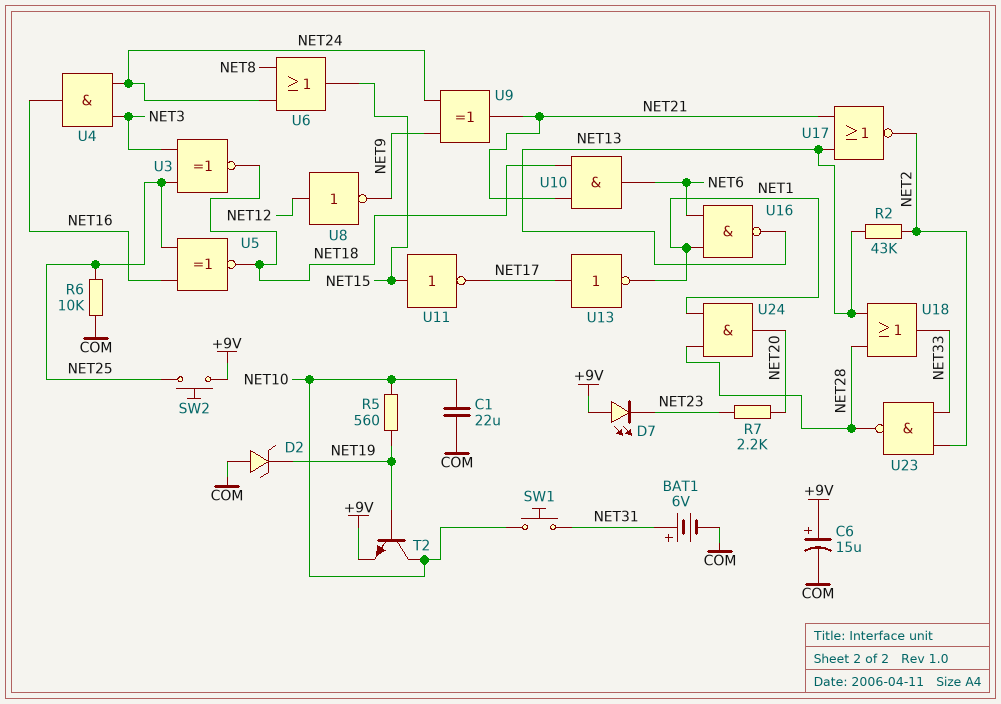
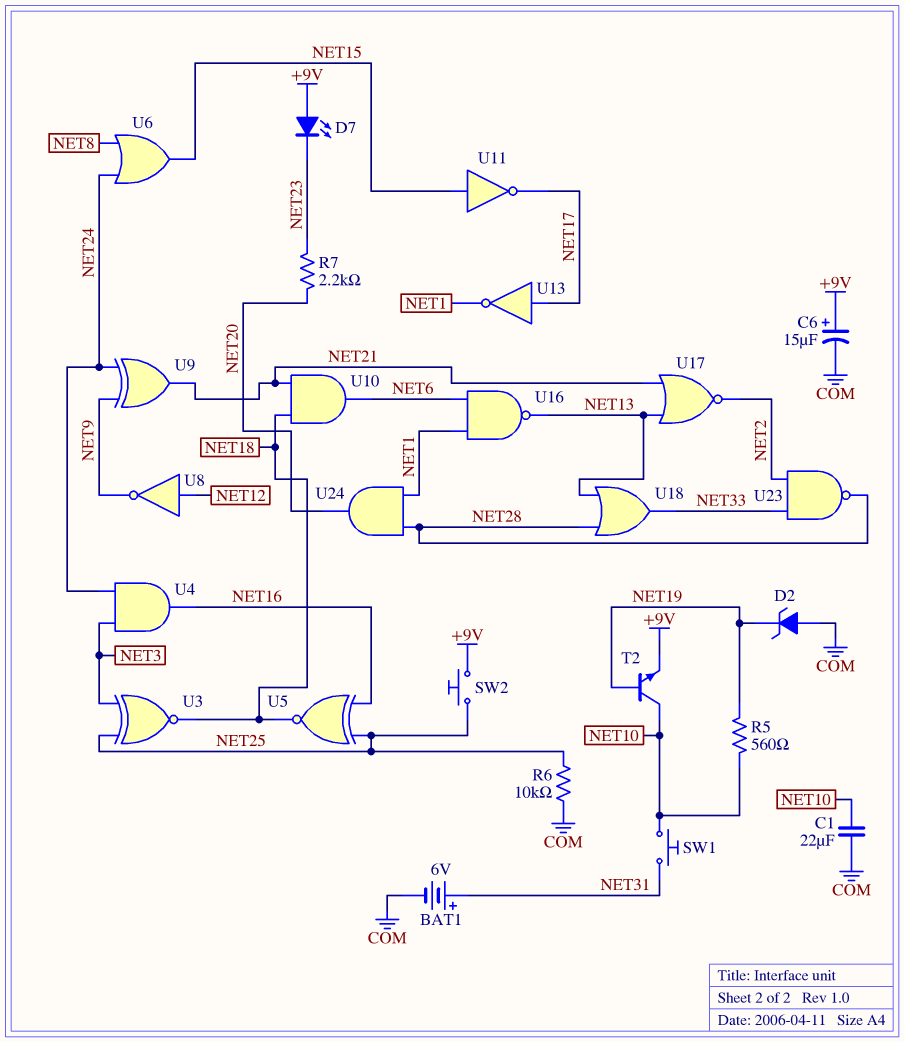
R2: 43k (NET2, NET13) -> none

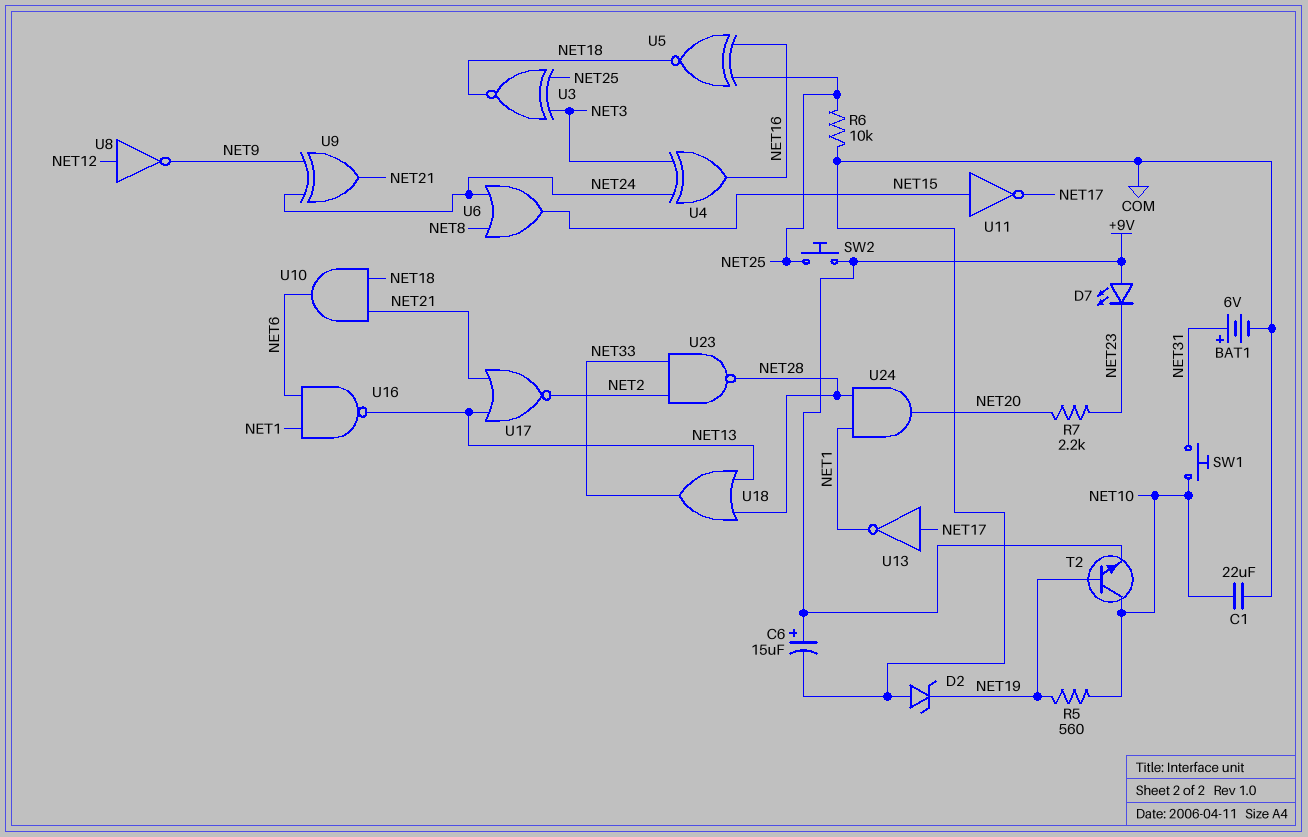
U4: AND (in NET3, in NET24, out NET16) -> XOR (in NET3, in NET24, out NET16)

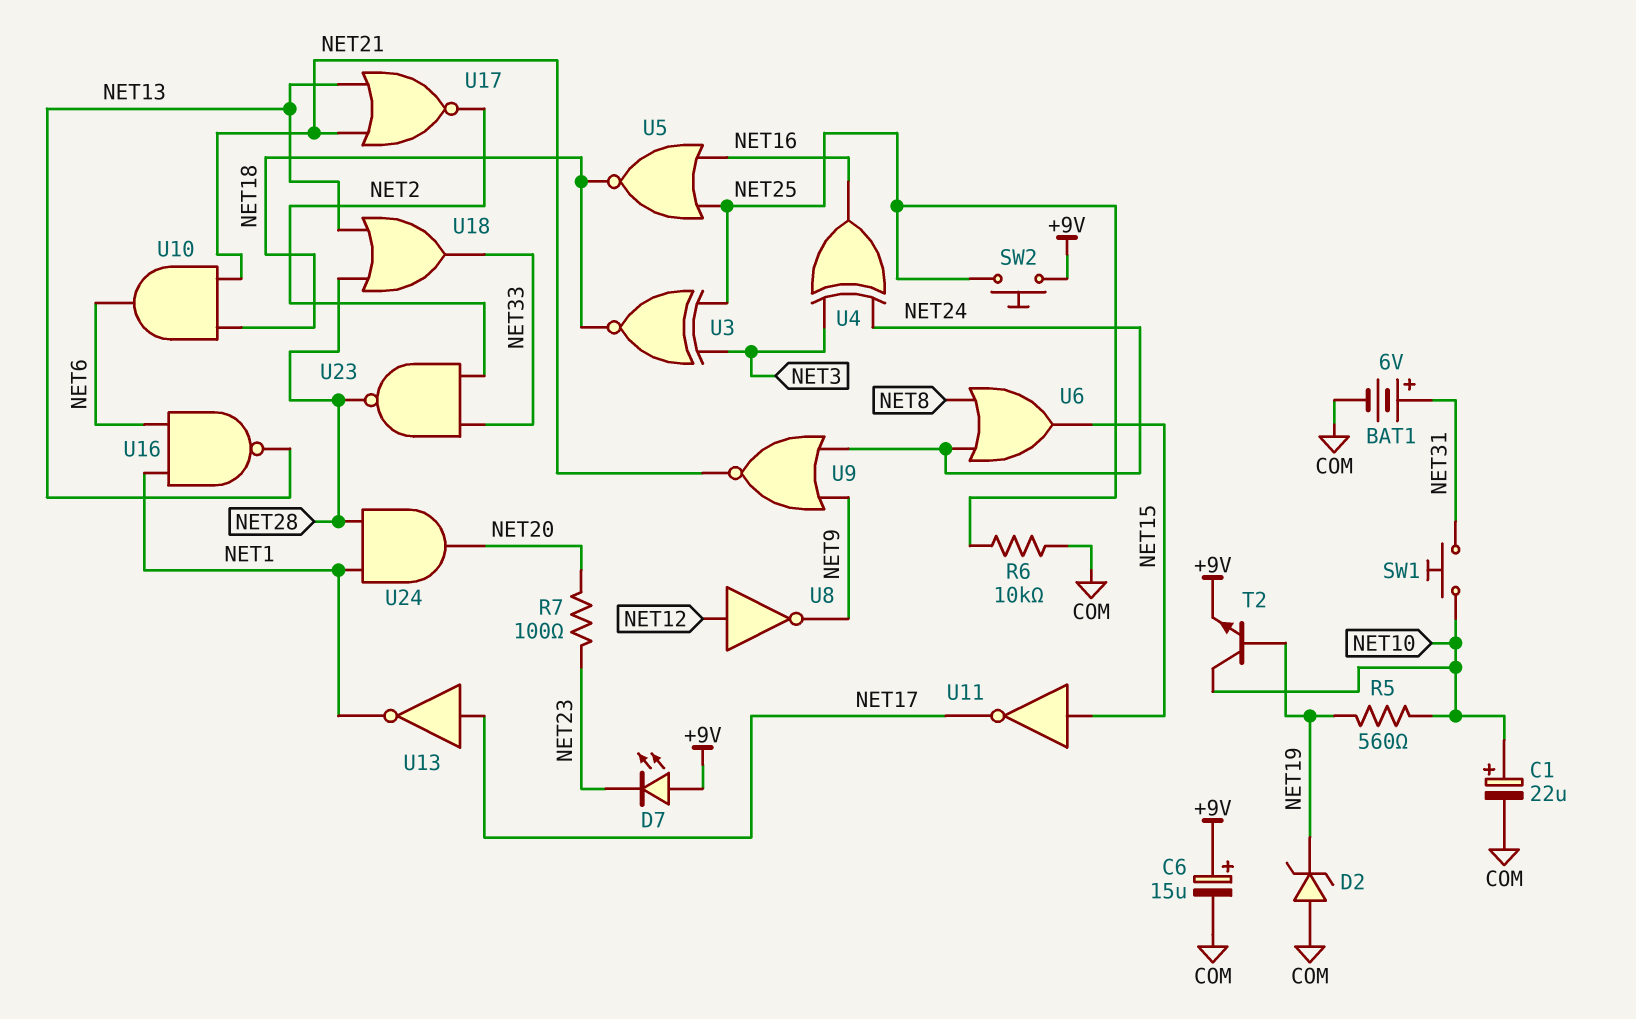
C1: 22uF (COM, NET10) -> 22uF (plus NET10, minus COM)
R7: 2.2k (NET20, NET23) -> 100 (NET20, NET23)
U5: XNOR (in NET16, in NET25, out NET18) -> NOR (in NET16, in NET25, out NET18)
U9: XOR (in NET9, in NET24, out NET21) -> NOR (in NET9, in NET24, out NET21)

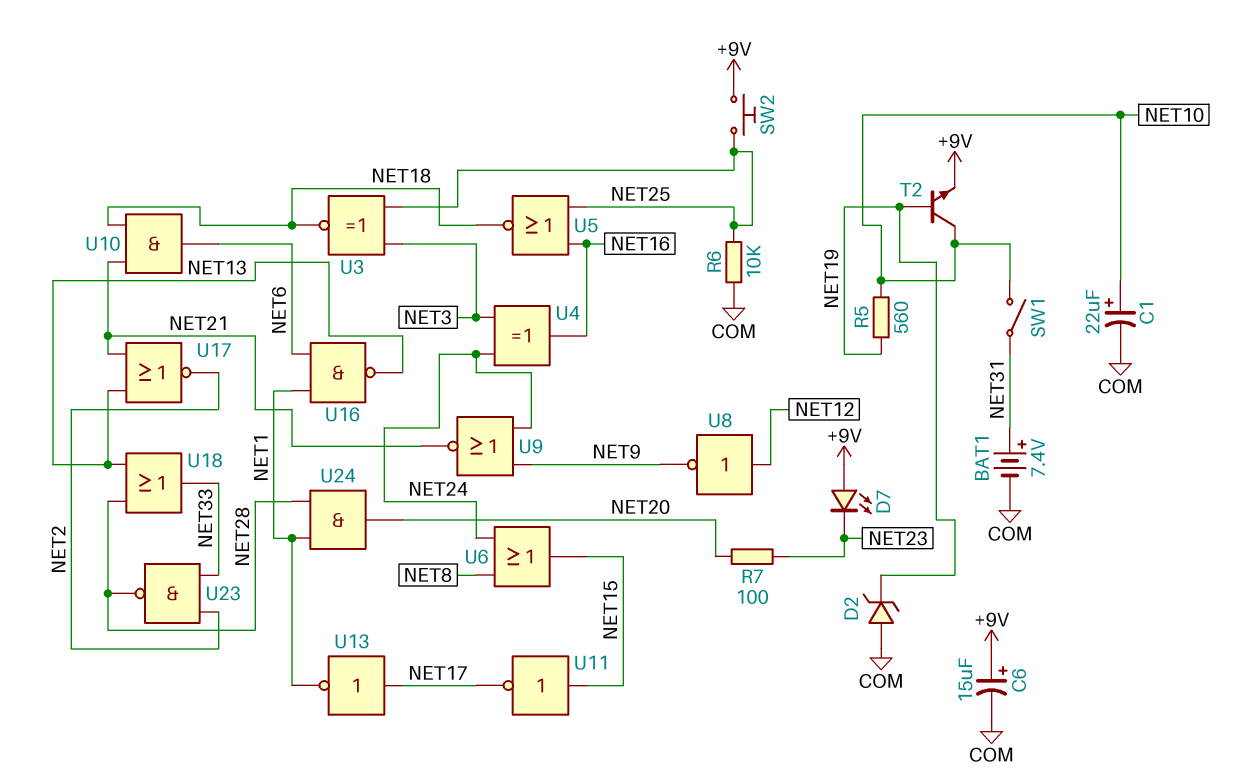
BAT1: 6V (plus NET31, minus COM) -> 7.4V (plus NET31, minus COM)
SW1: button (NET10, NET31) -> switch (NET10, NET31)

